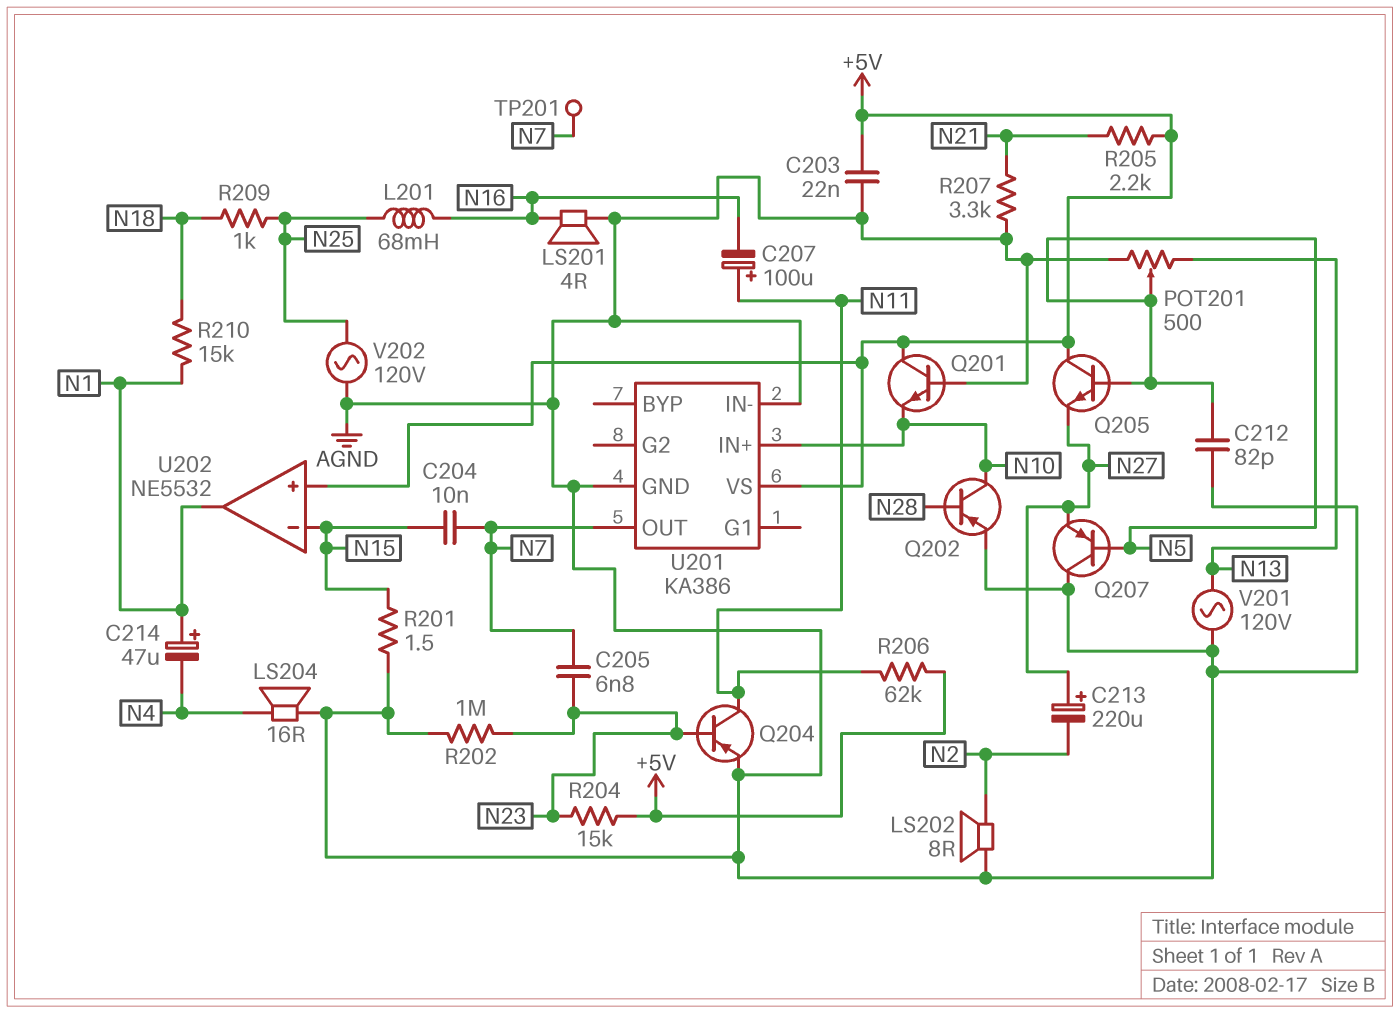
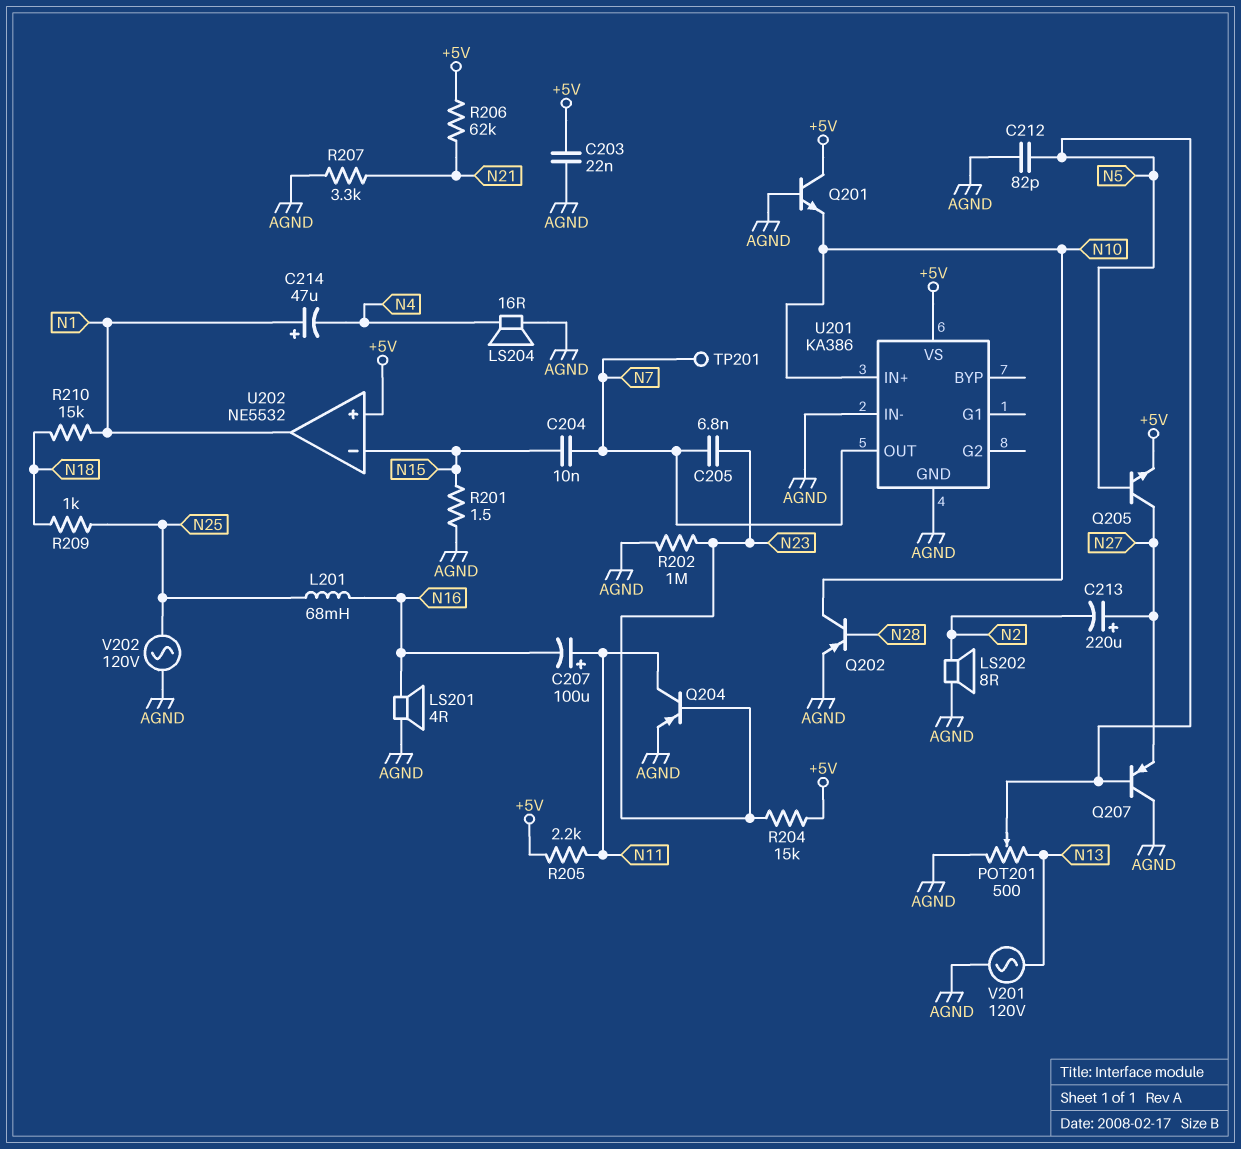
Q205: NPN (B N5, C +5V, E N27) -> NPN (B N5, C N27, E +5V)
R205: 2.2k (+5V, N21) -> 2.2k (+5V, N11)
R206: 62k (+5V, N11) -> 62k (+5V, N21)

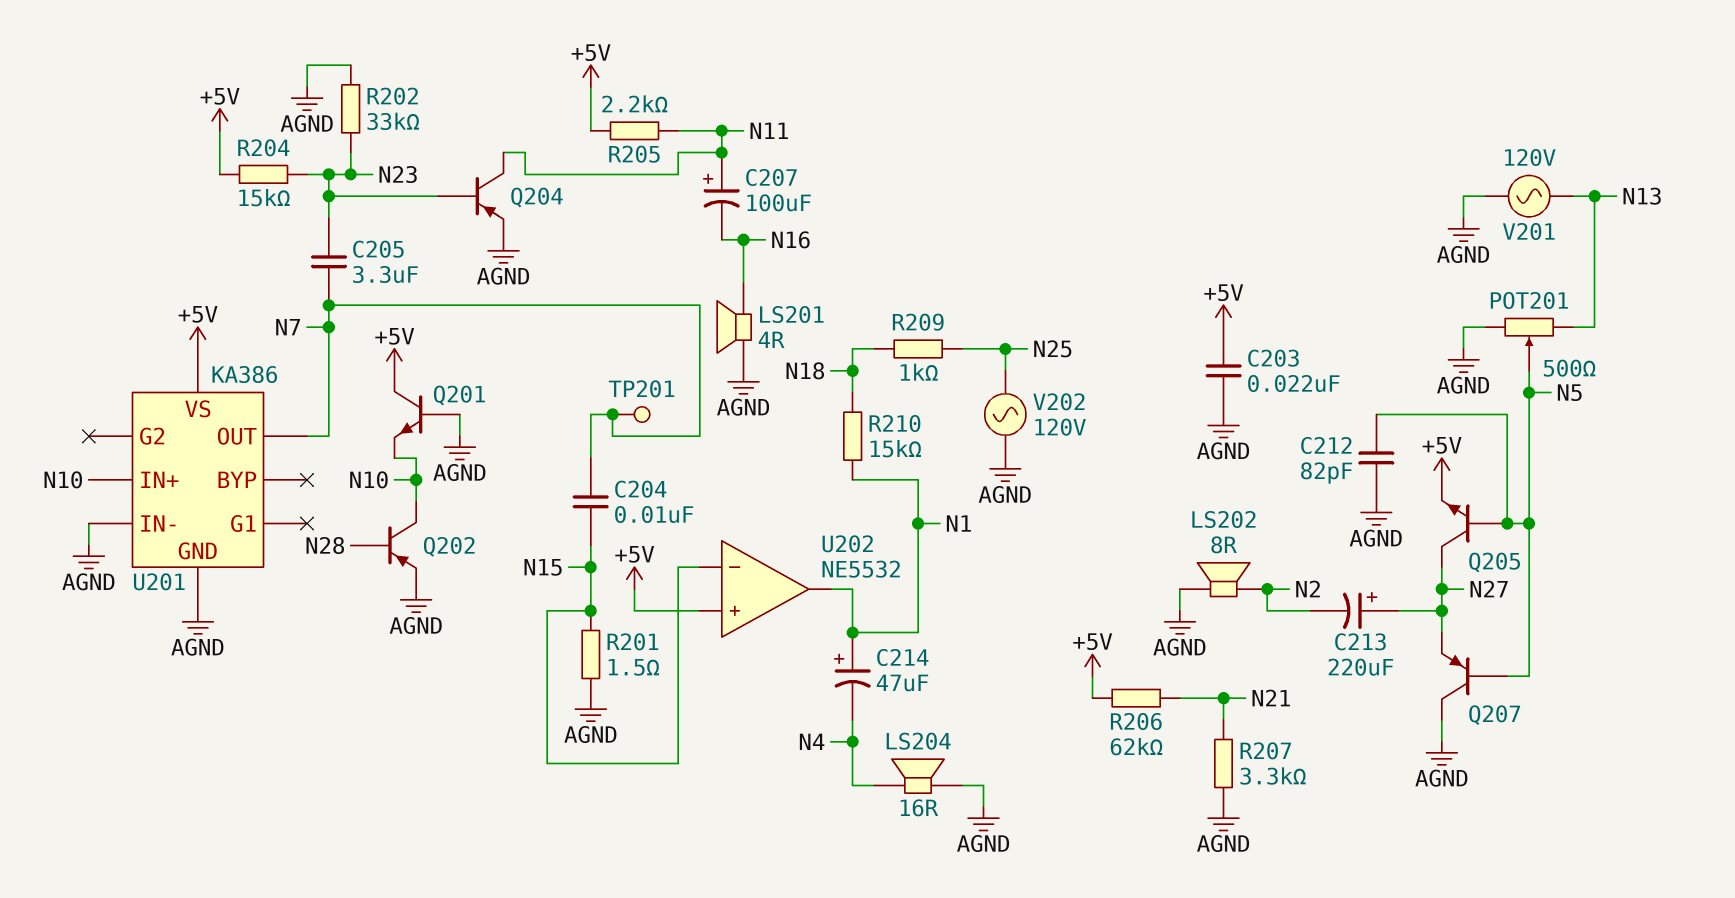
C205: 6.8nF (N7, N23) -> 3.3uF (N7, N23)
L201: 68mH (N16, N25) -> none
R202: 1M (AGND, N23) -> 33k (AGND, N23)

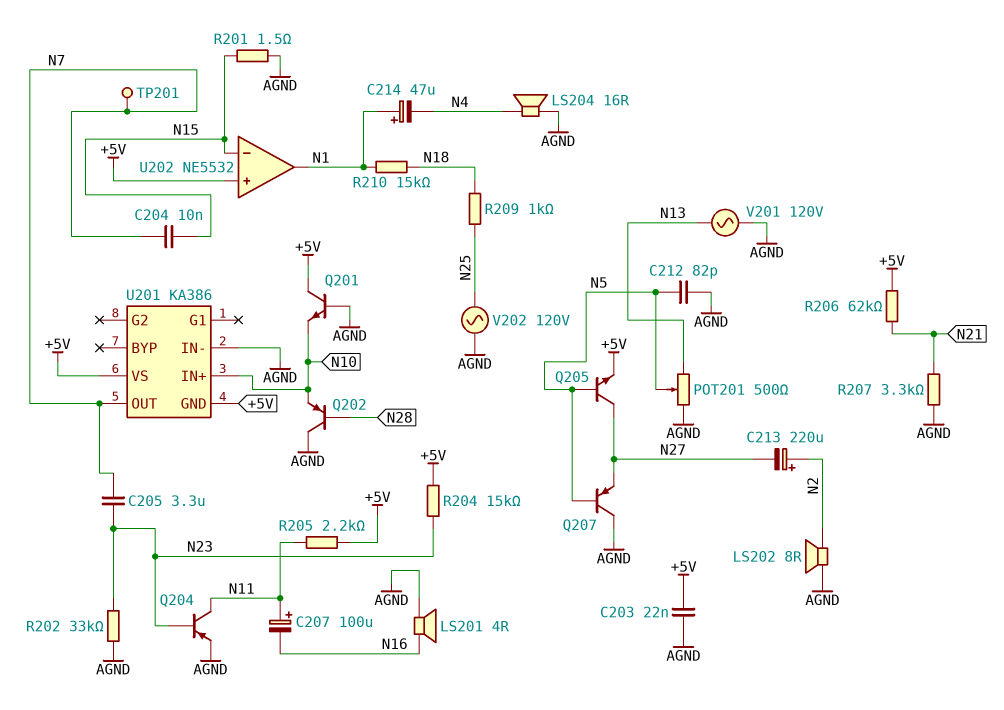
C213: 220uF (plus N27, minus N2) -> 220uF (plus N2, minus N27)
Q202: PNP (B N28, C N10, E AGND) -> PNP (B N28, C AGND, E N10)
U201 pin GND: AGND -> +5V

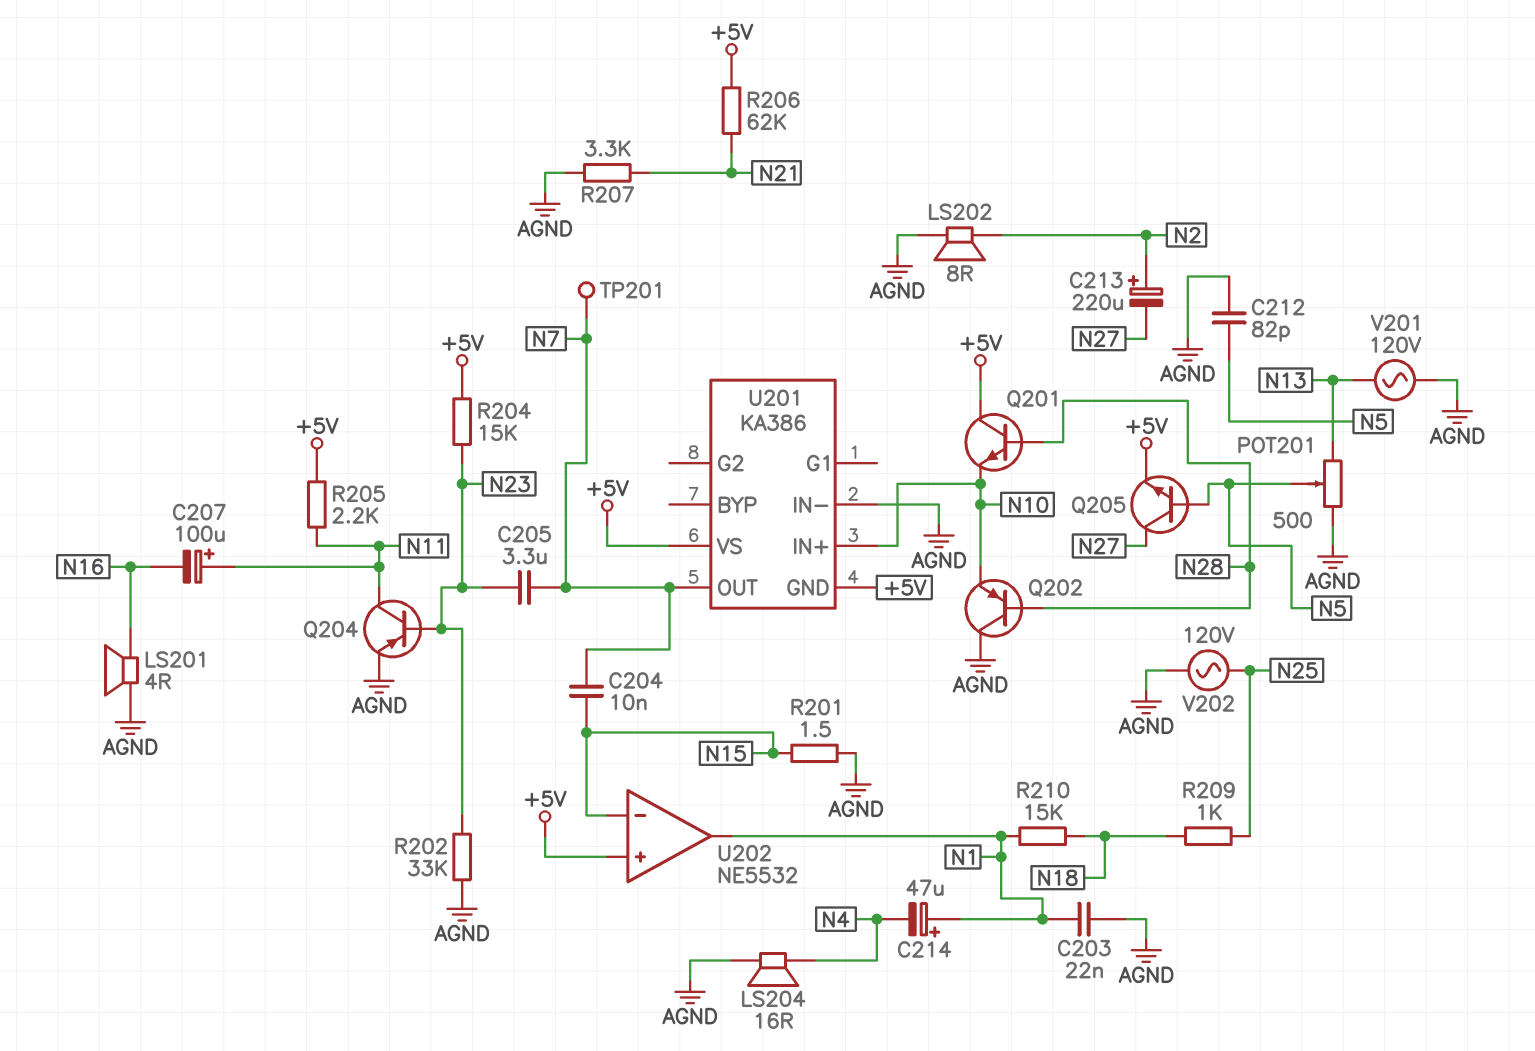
C203: 22nF (+5V, AGND) -> 22nF (AGND, N1)
Q201: NPN (B AGND, C +5V, E N10) -> NPN (B N28, C +5V, E N10)
Q207: PNP (B N5, C AGND, E N27) -> none

